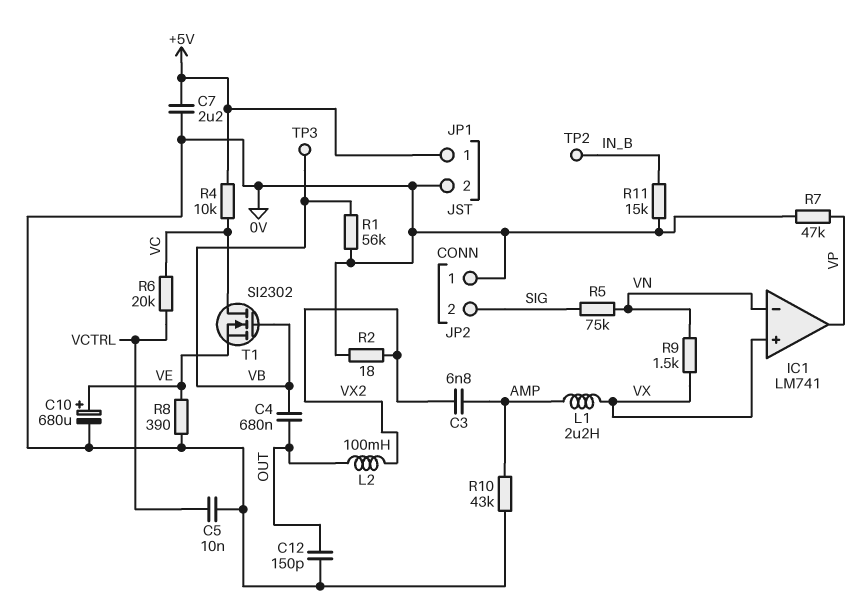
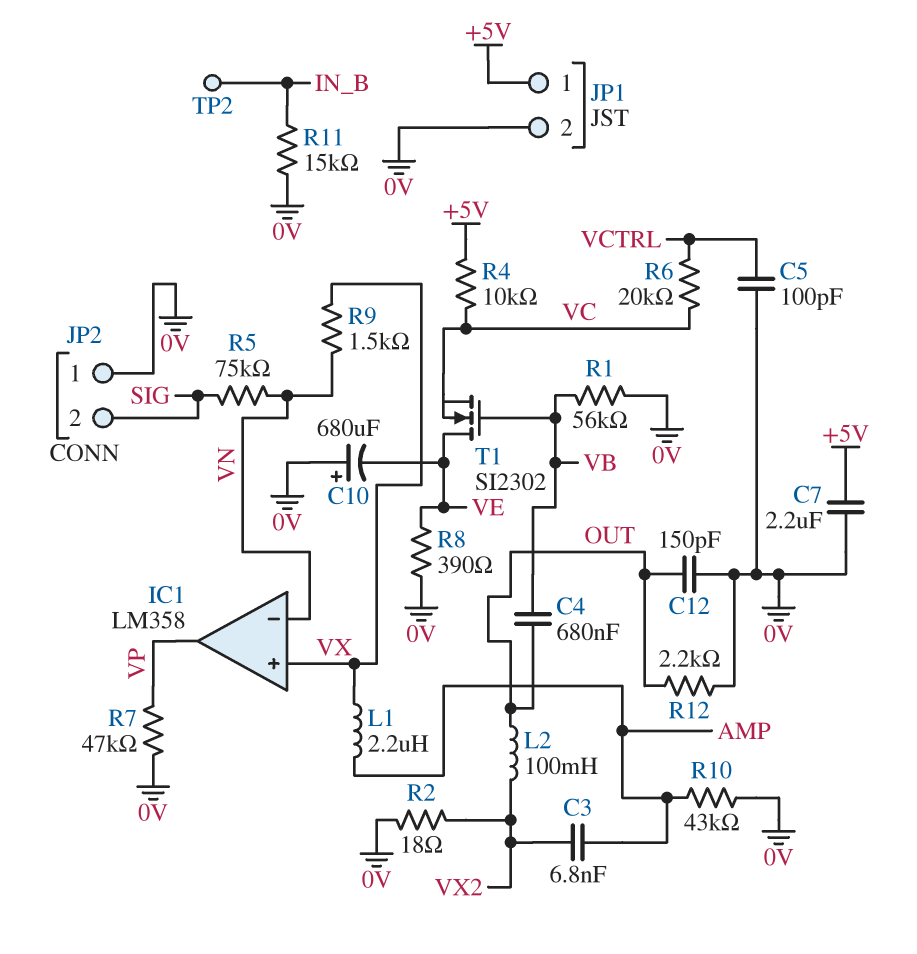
C5: 10nF (0V, VCTRL) -> 100pF (0V, VCTRL)
C10: 680uF (plus VE, minus 0V) -> 680uF (plus 0V, minus VE)
IC1: LM741 -> LM358
R12: none -> 2.2k (0V, OUT)
T1: NMOS SI2302 (G VB, D VC, S VE) -> NMOS SI2302 (G VB, D VE, S VC)
TP3: test point (VB) -> none

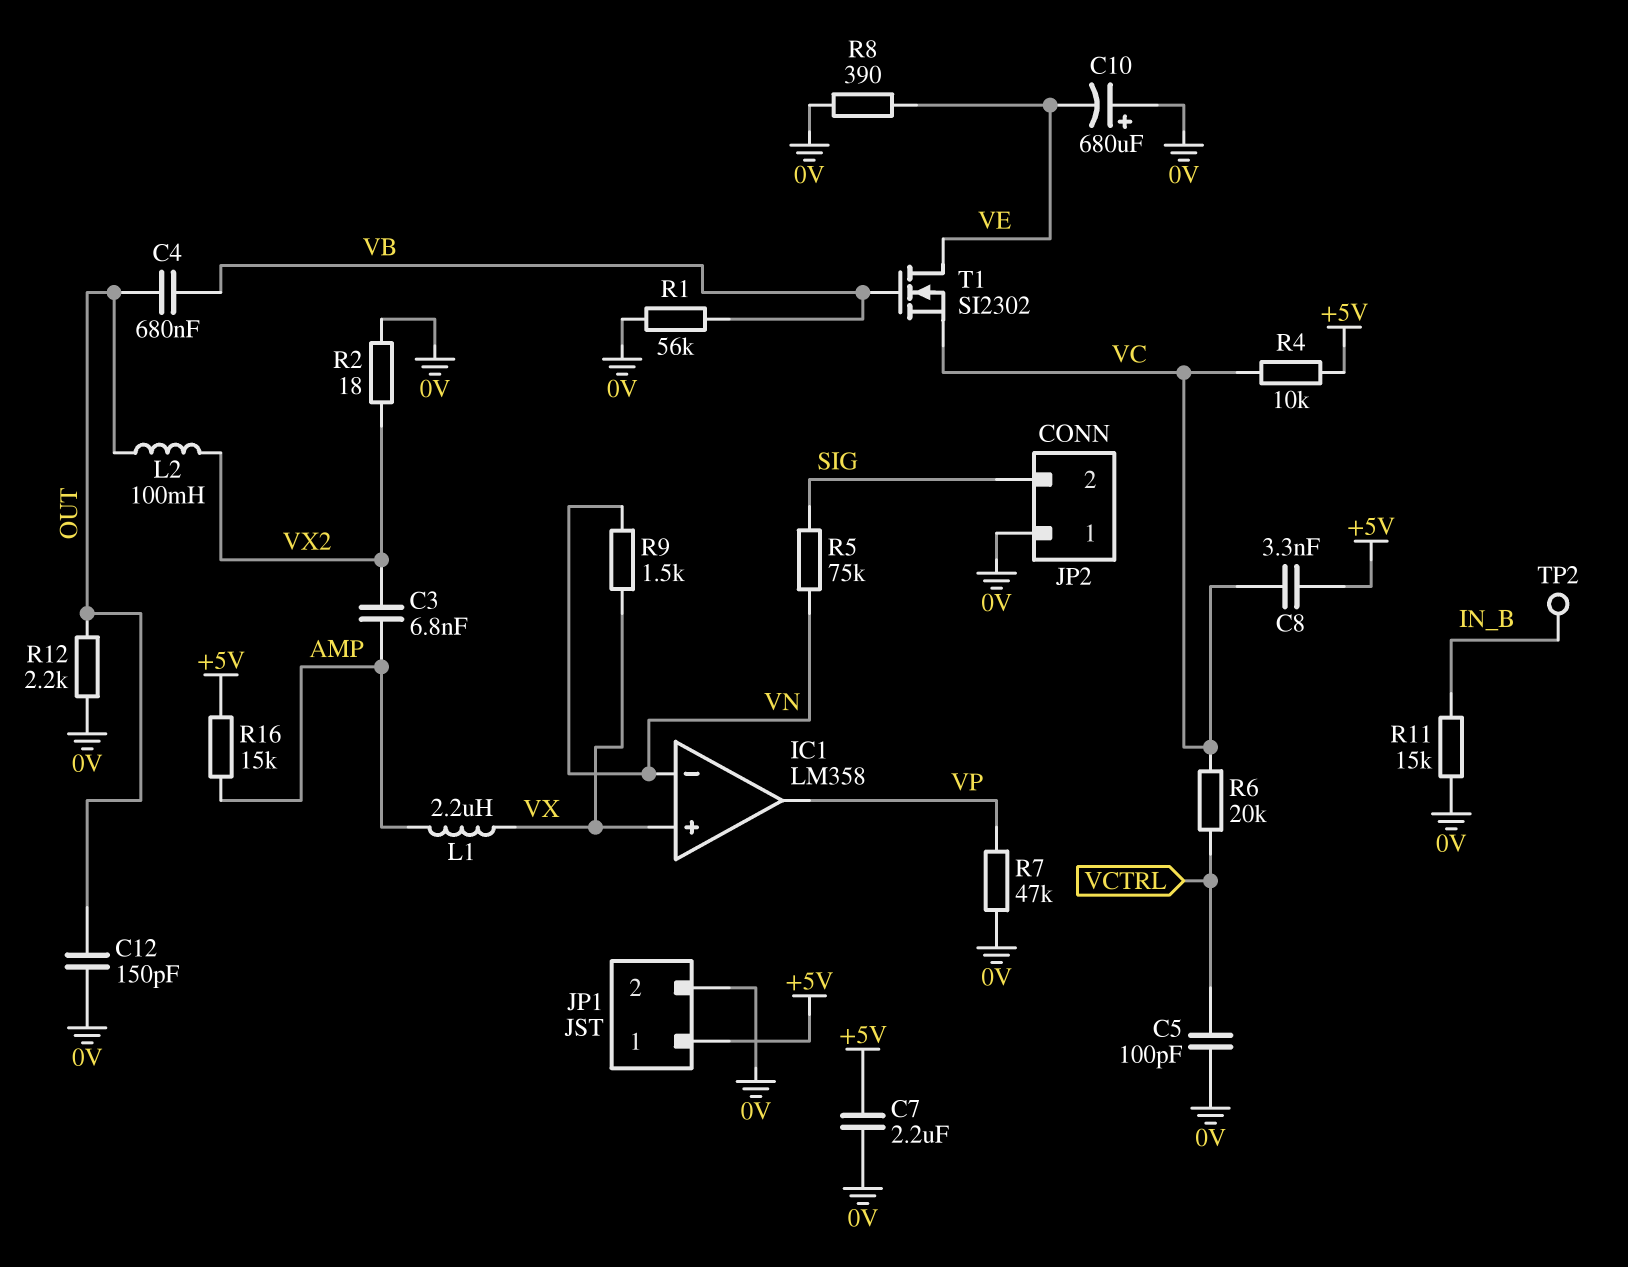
C8: none -> 3.3nF (+5V, VC)
R10: 43k (0V, AMP) -> none
R16: none -> 15k (+5V, AMP)

